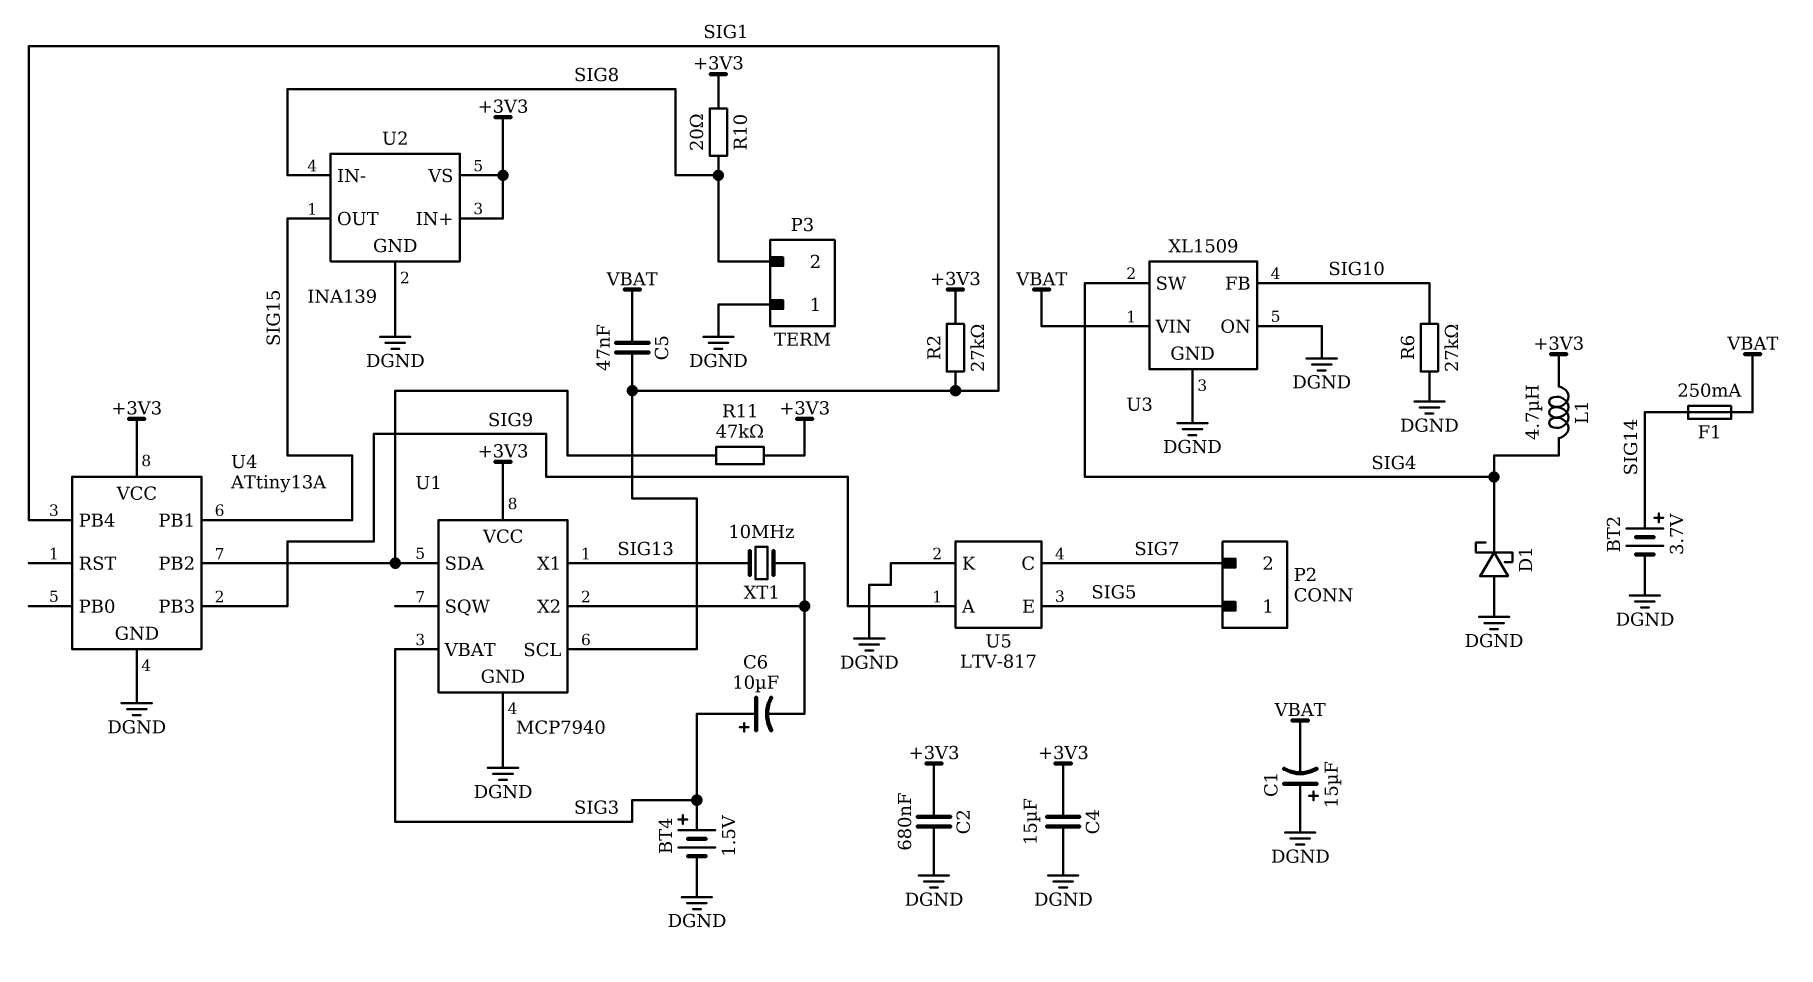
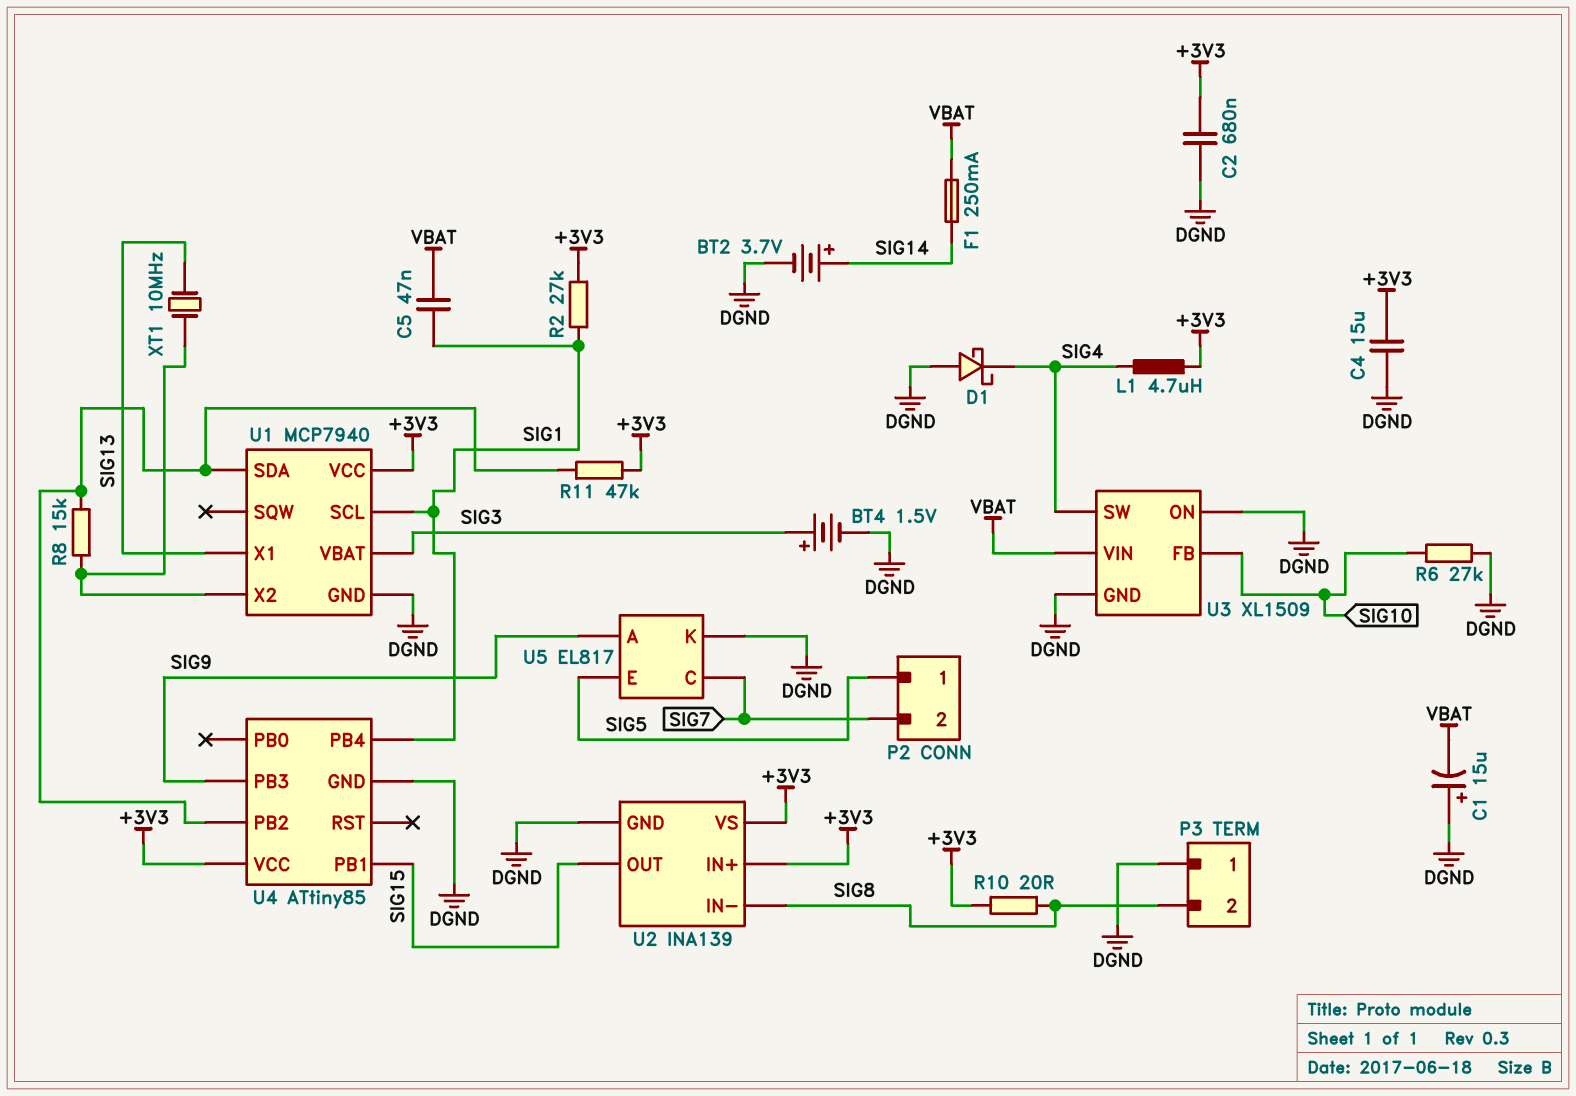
C6: 10uF (plus SIG3, minus U1/X2) -> none
R8: none -> 15k (U1/SDA, U1/X2)
U4: ATtiny13A -> ATtiny85
U5: LTV-817 -> EL817

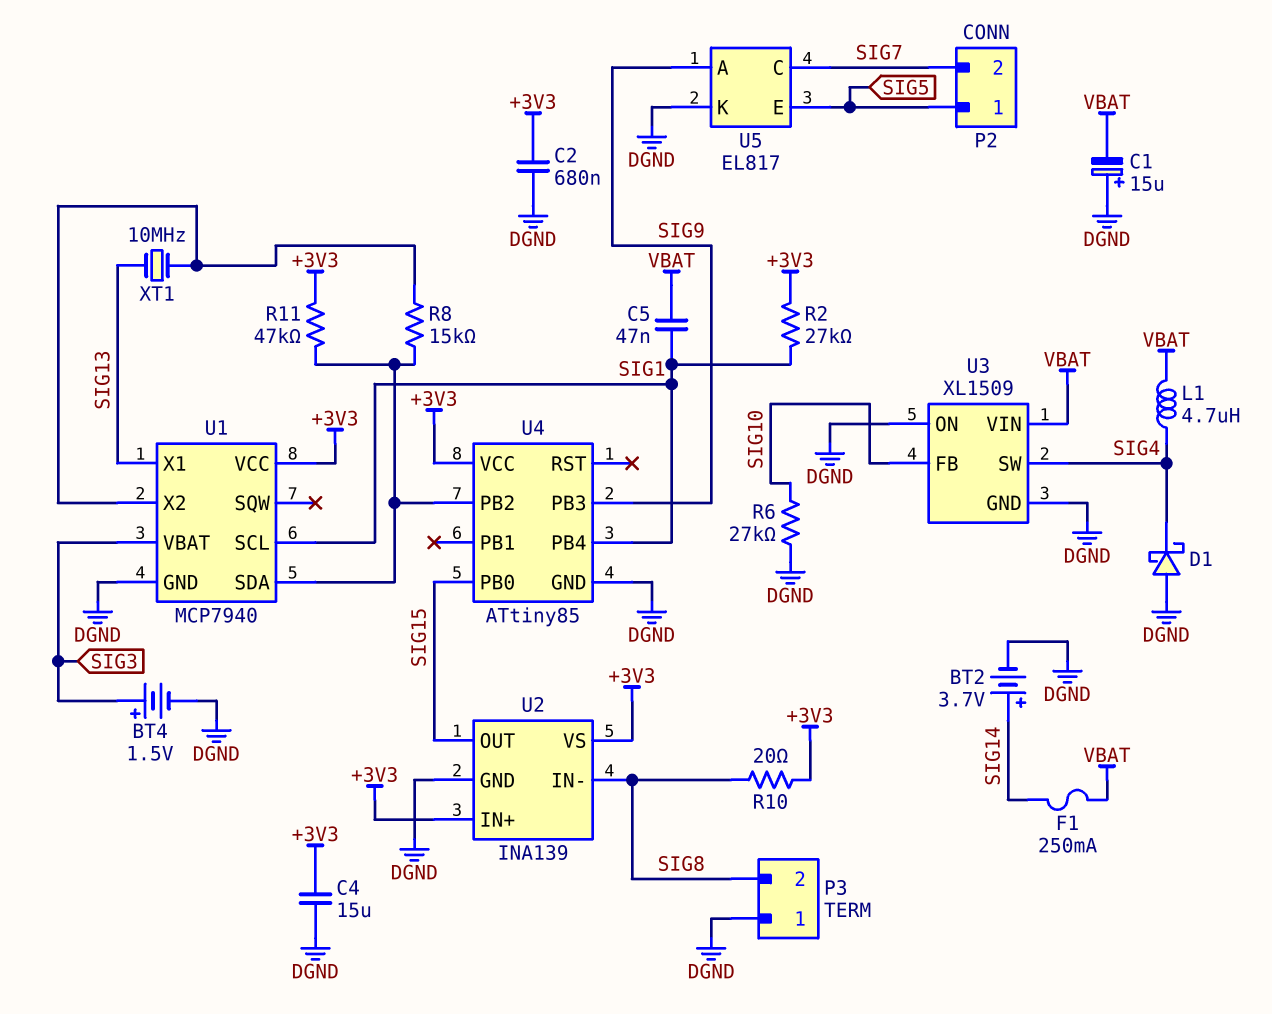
L1: 4.7uH (+3V3, SIG4) -> 4.7uH (SIG4, VBAT)
U4 pin PB0: none -> SIG15
U4 pin PB1: SIG15 -> none

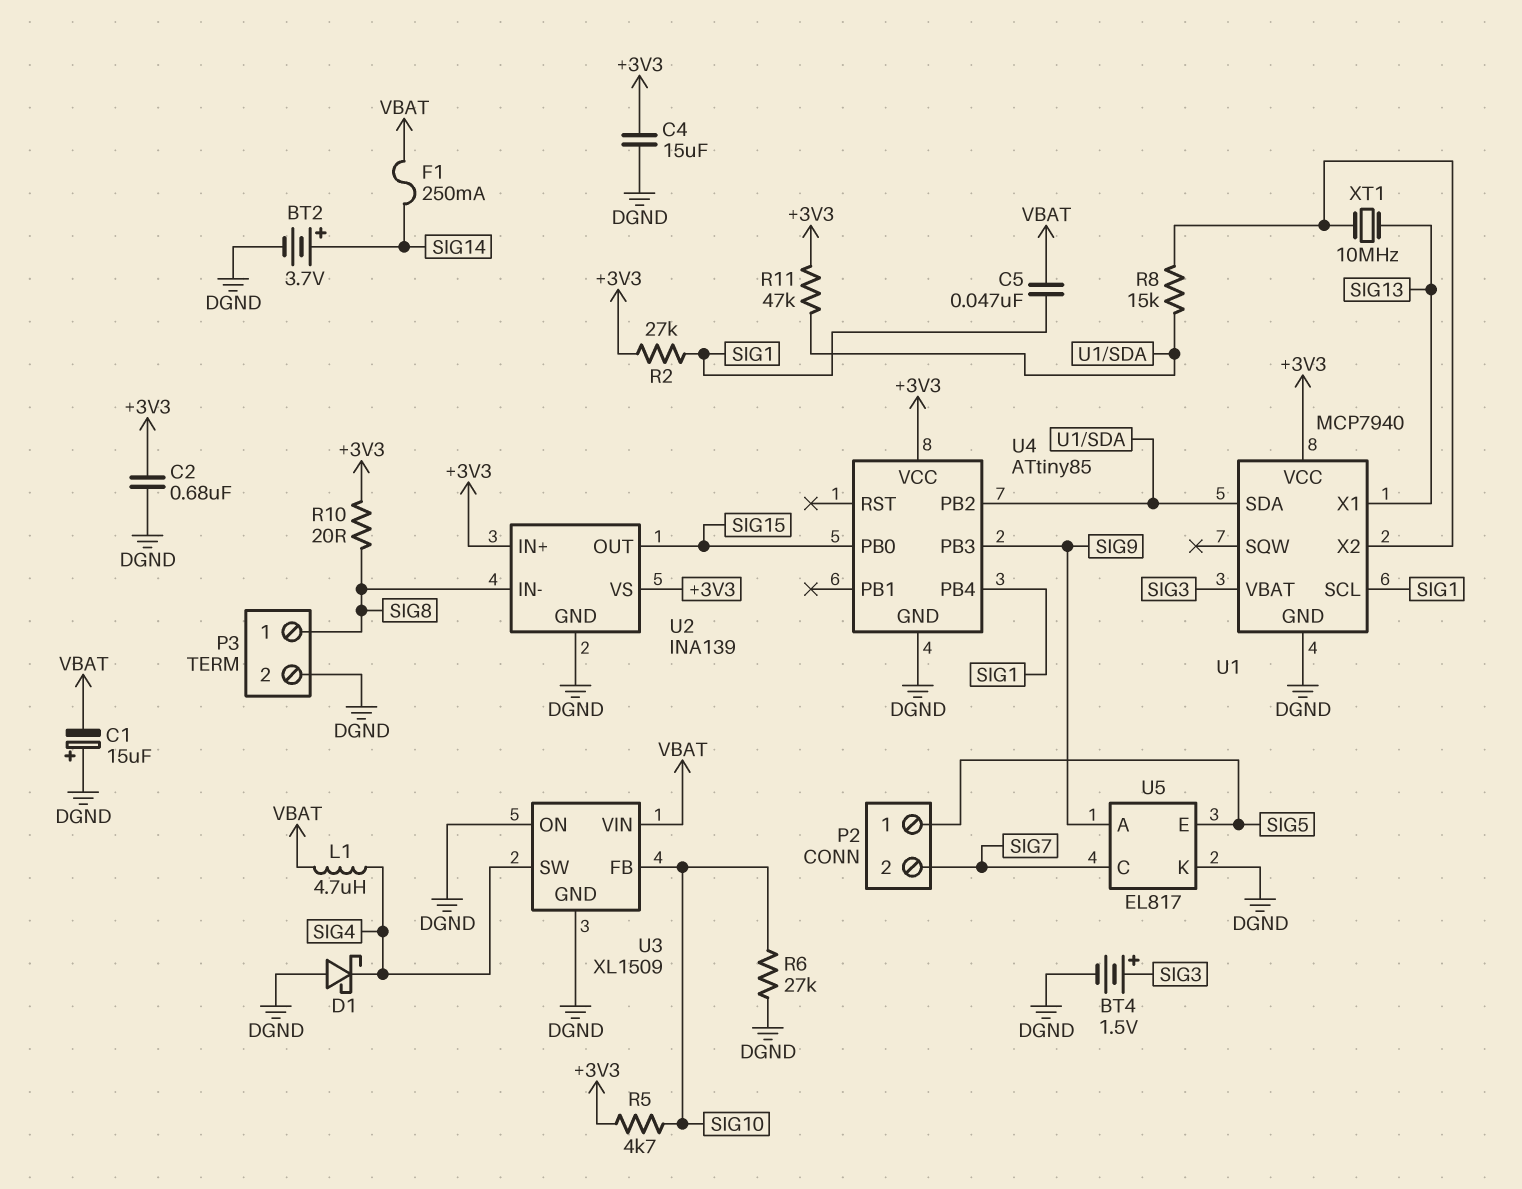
P3 pin 1: DGND -> SIG8
P3 pin 2: SIG8 -> DGND
R5: none -> 4.7k (+3V3, SIG10)

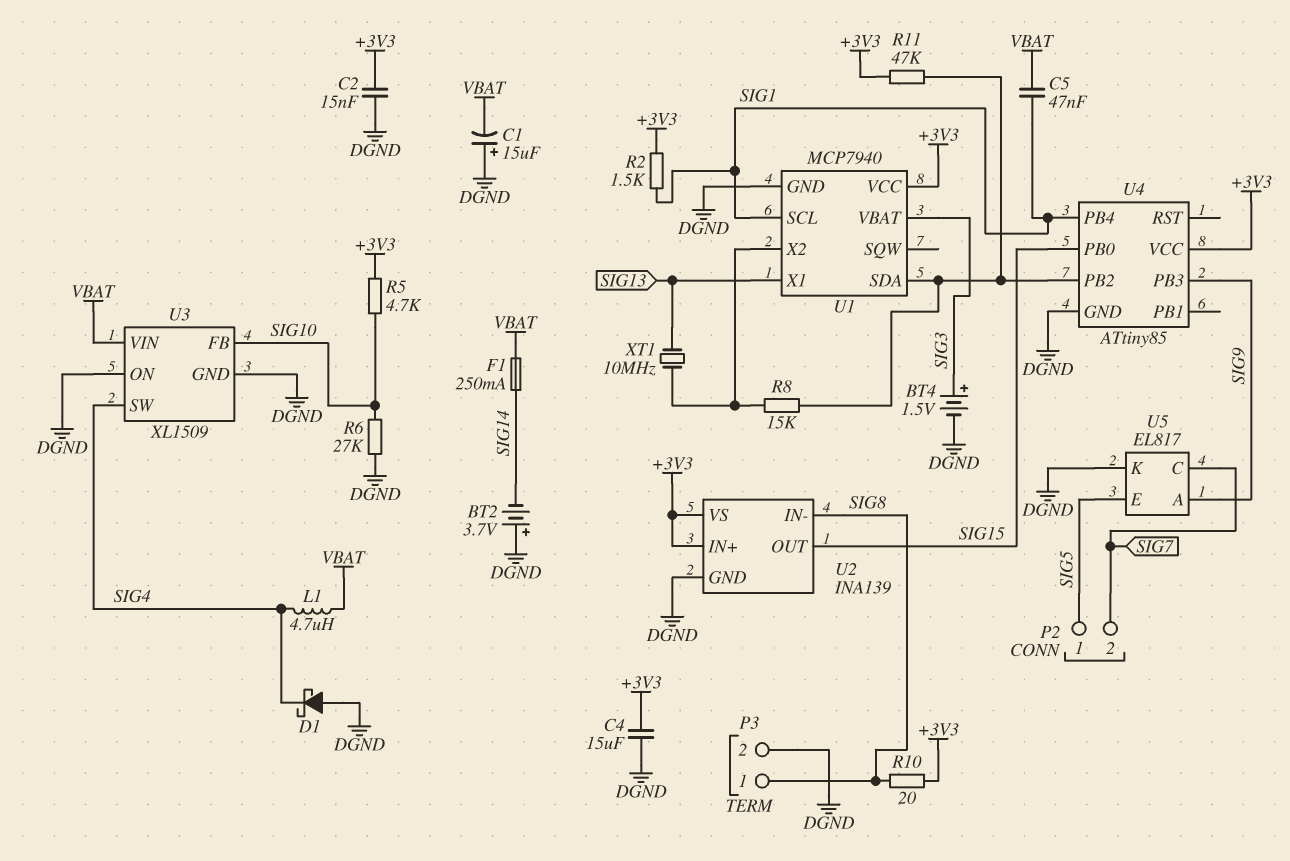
BT2: 3.7V (plus SIG14, minus DGND) -> 3.7V (plus DGND, minus SIG14)
C2: 680nF (+3V3, DGND) -> 15nF (+3V3, DGND)
R2: 27k (+3V3, SIG1) -> 1.5k (+3V3, SIG1)

